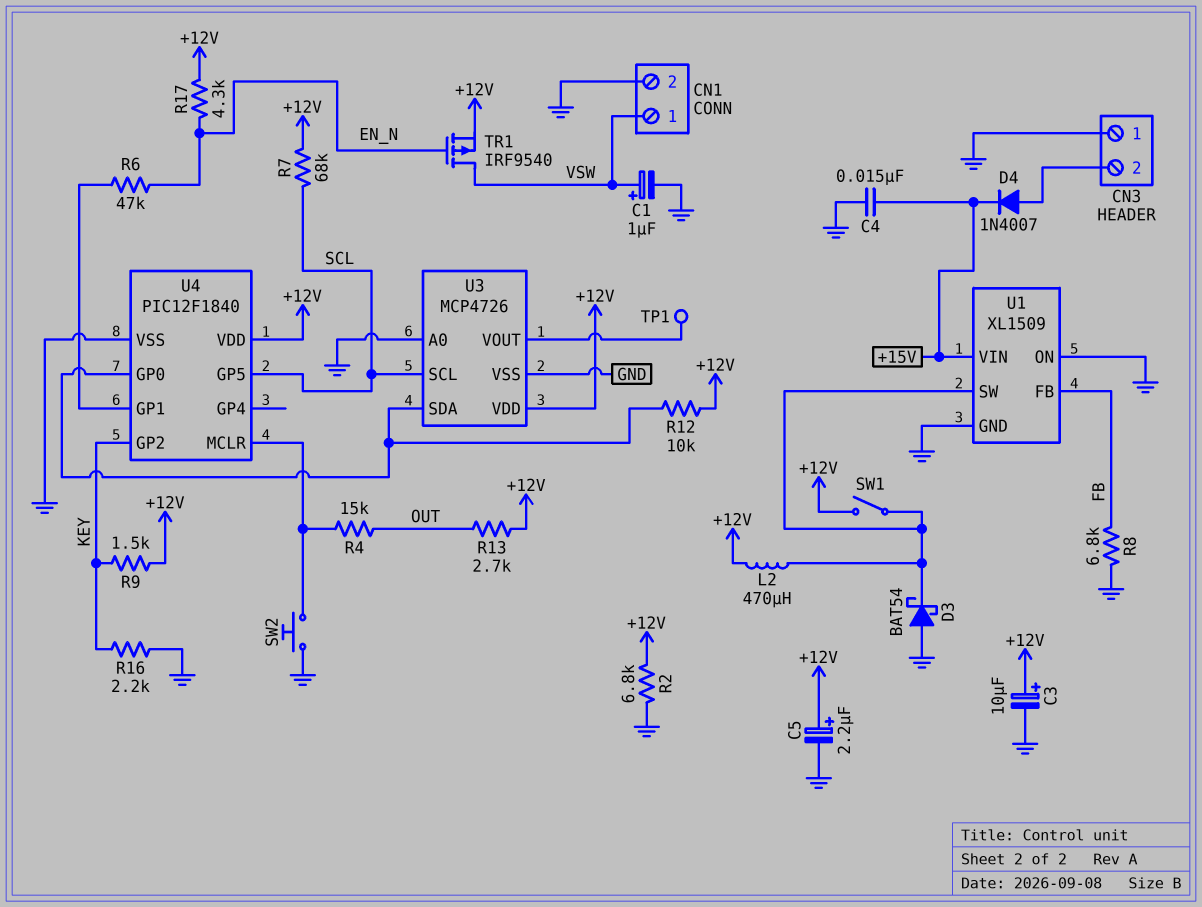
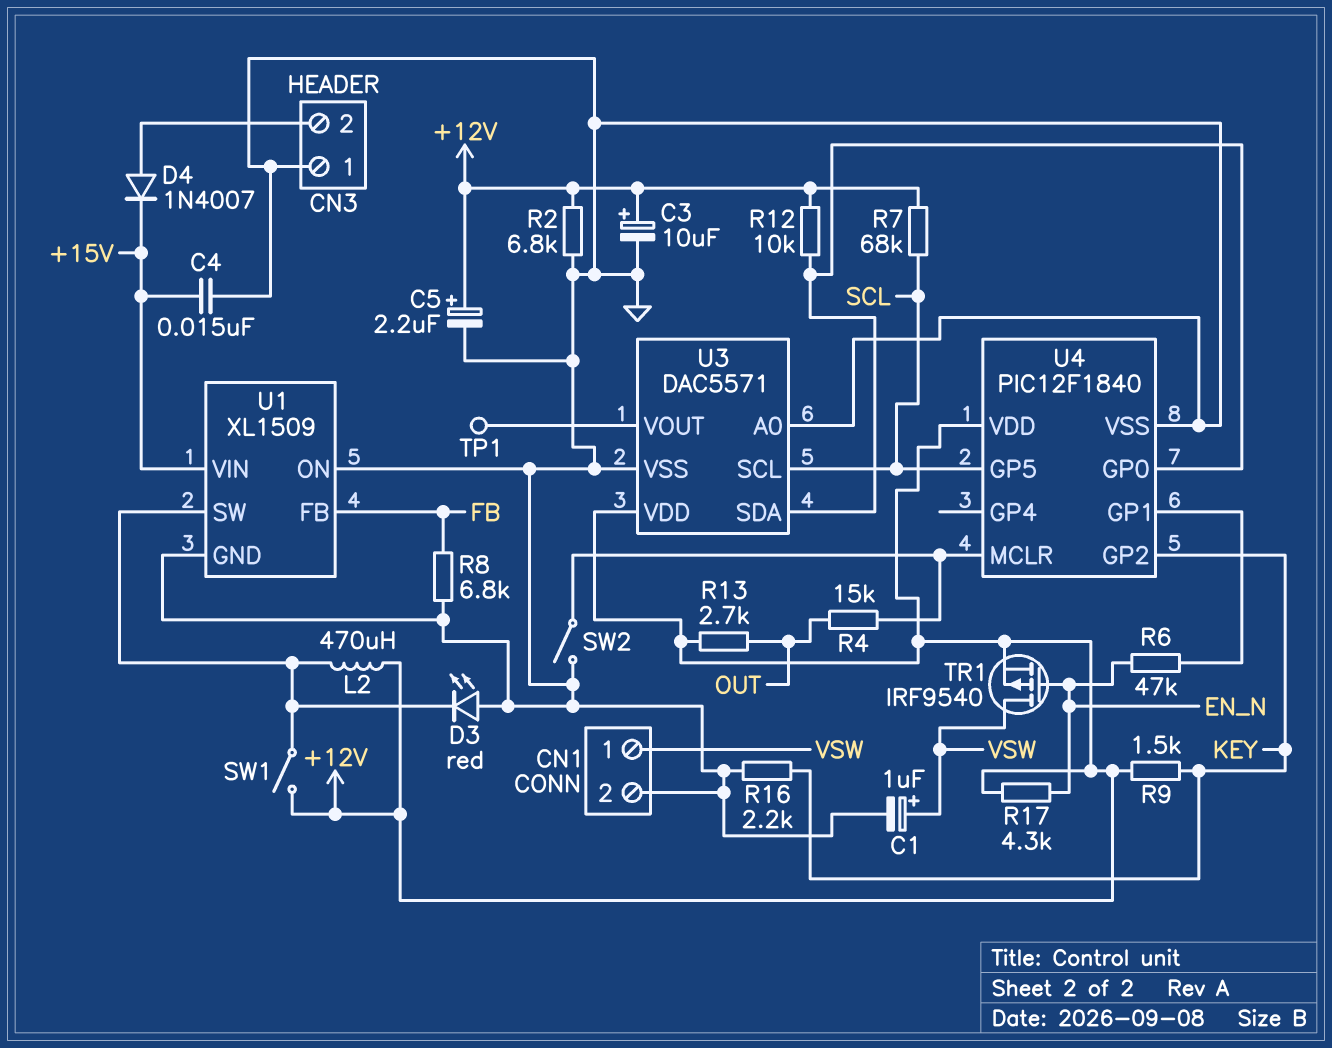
D3: schottky BAT54 (A GND, K U1/SW) -> LED red (A GND, K U1/SW)
SW2: button (GND, U4/MCLR) -> switch (GND, U4/MCLR)
U3: MCP4726 -> DAC5571

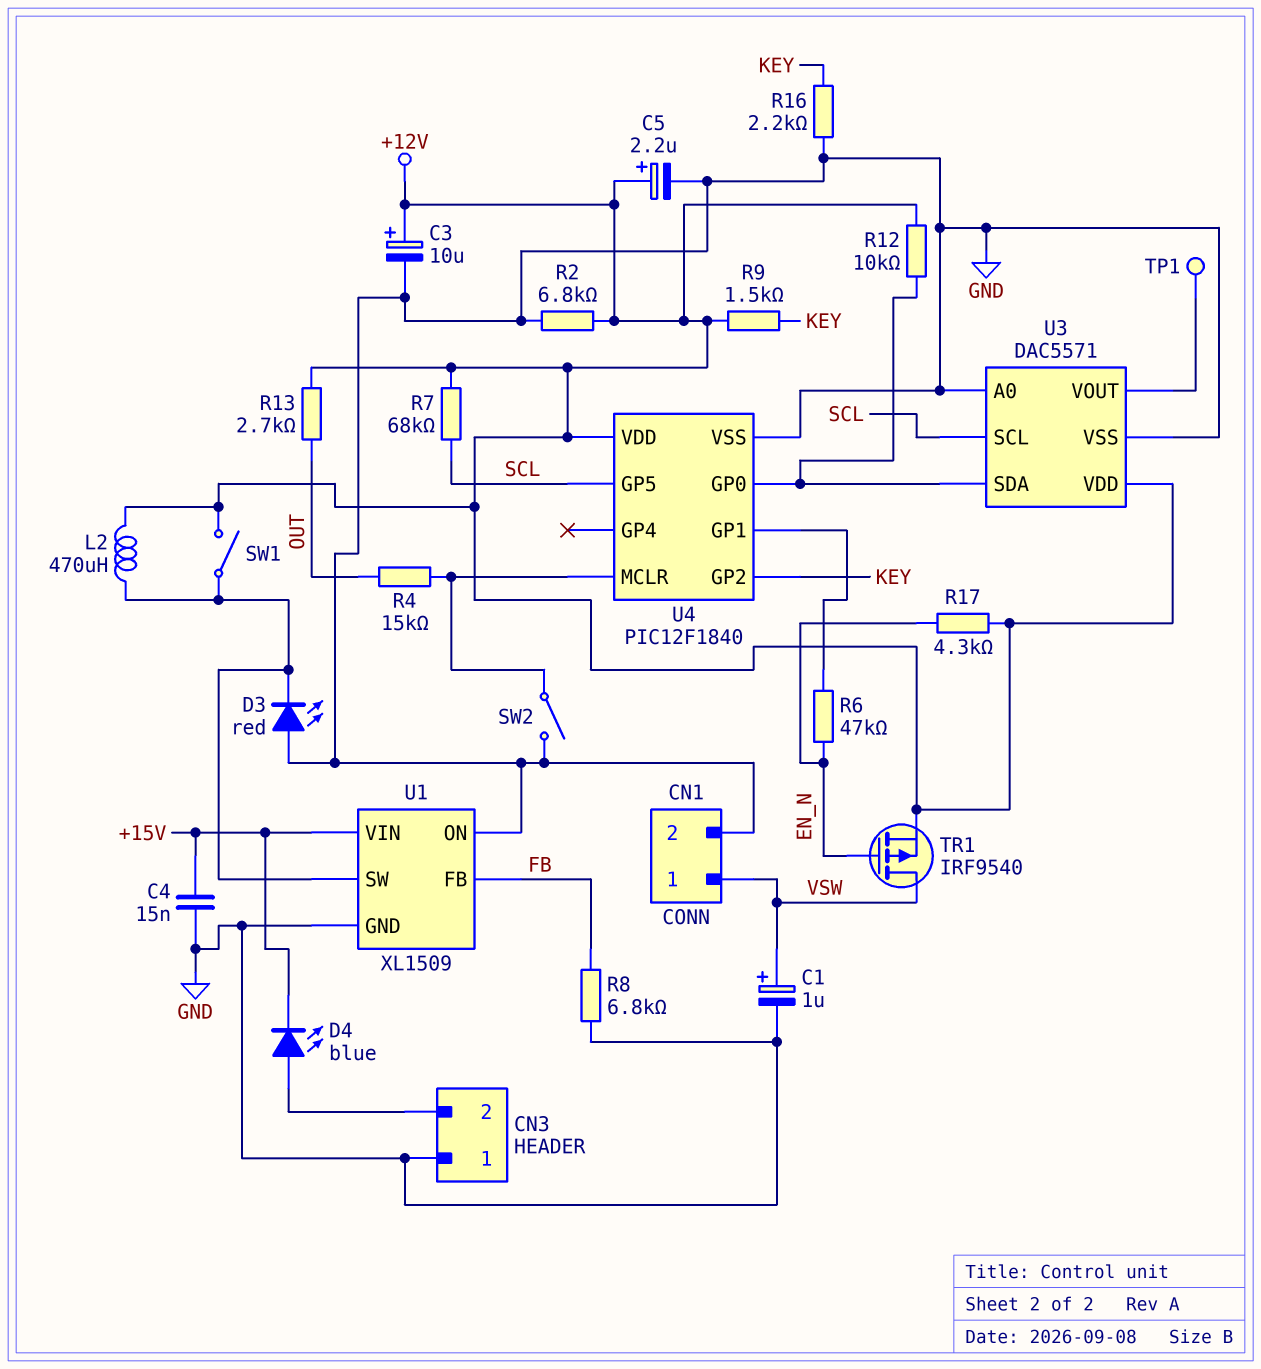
D4: diode 1N4007 (A CN3/2, K +15V) -> LED blue (A CN3/2, K +15V)

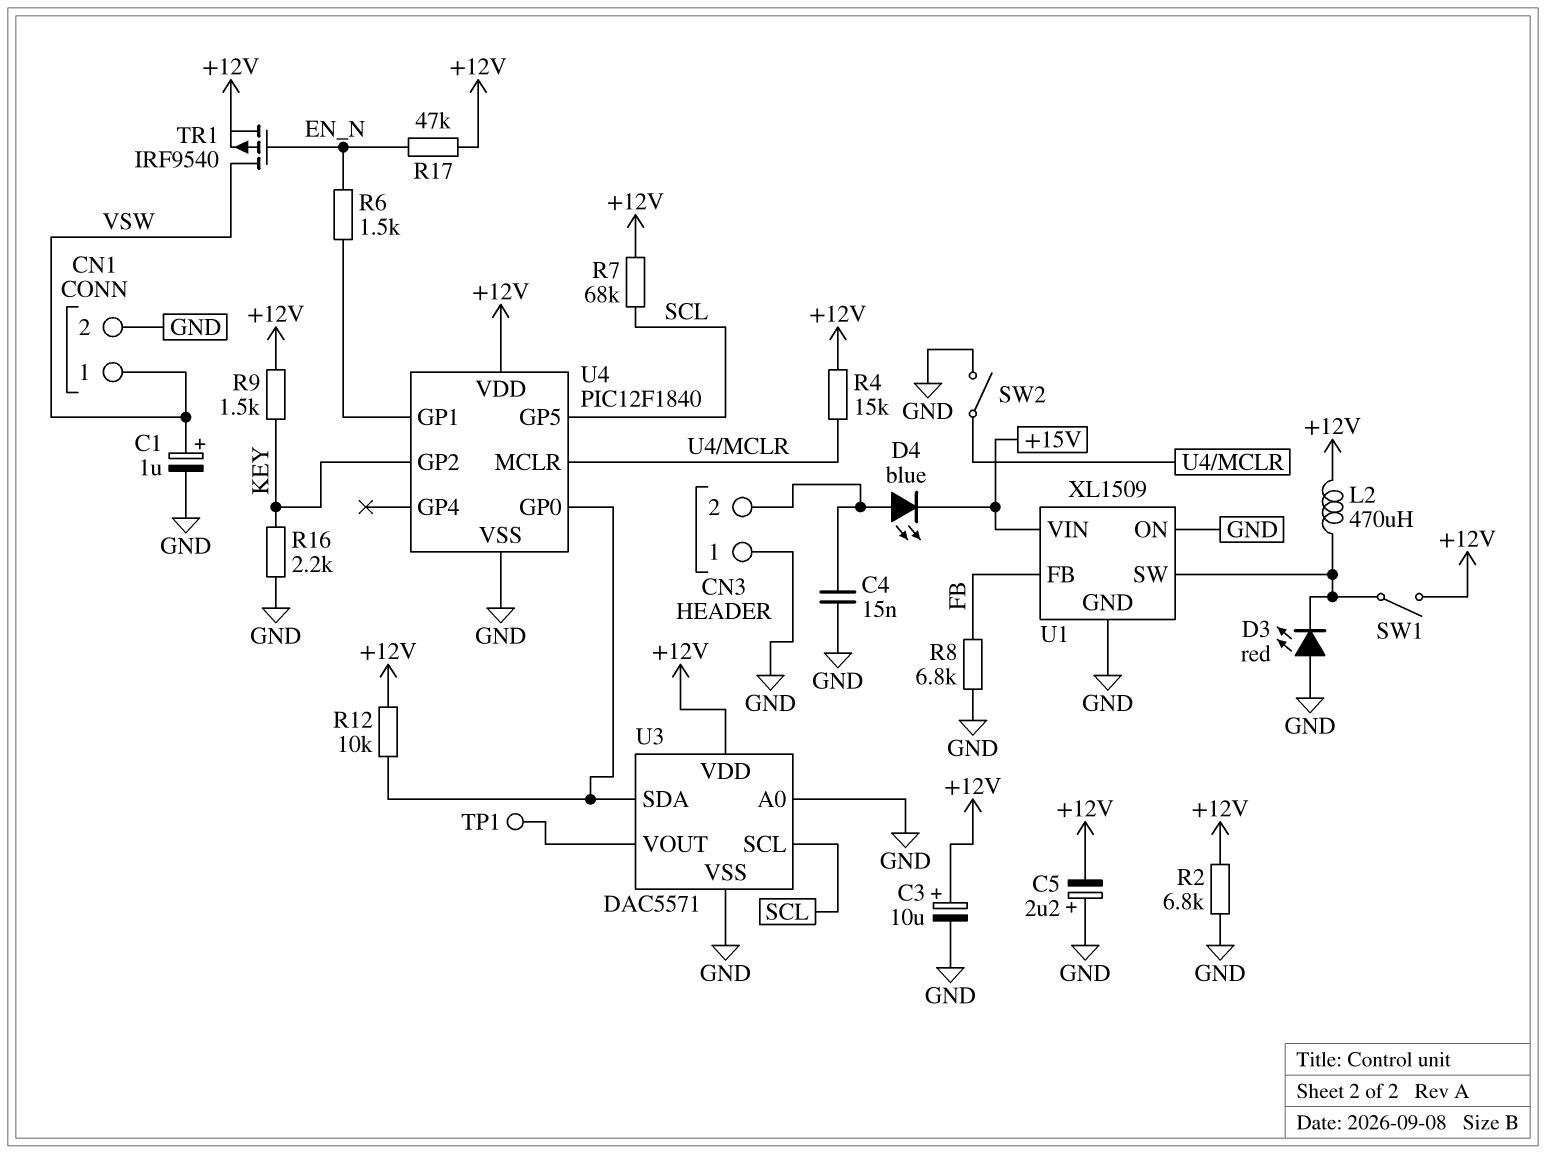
C4: 15nF (+15V, GND) -> 15nF (CN3/2, GND)
C5: 2.2uF (plus +12V, minus GND) -> 2.2uF (plus GND, minus +12V)
R4: 15k (OUT, U4/MCLR) -> 15k (+12V, U4/MCLR)
R6: 47k (EN_N, U4/GP1) -> 1.5k (EN_N, U4/GP1)
R13: 2.7k (+12V, OUT) -> none
R17: 4.3k (+12V, EN_N) -> 47k (+12V, EN_N)

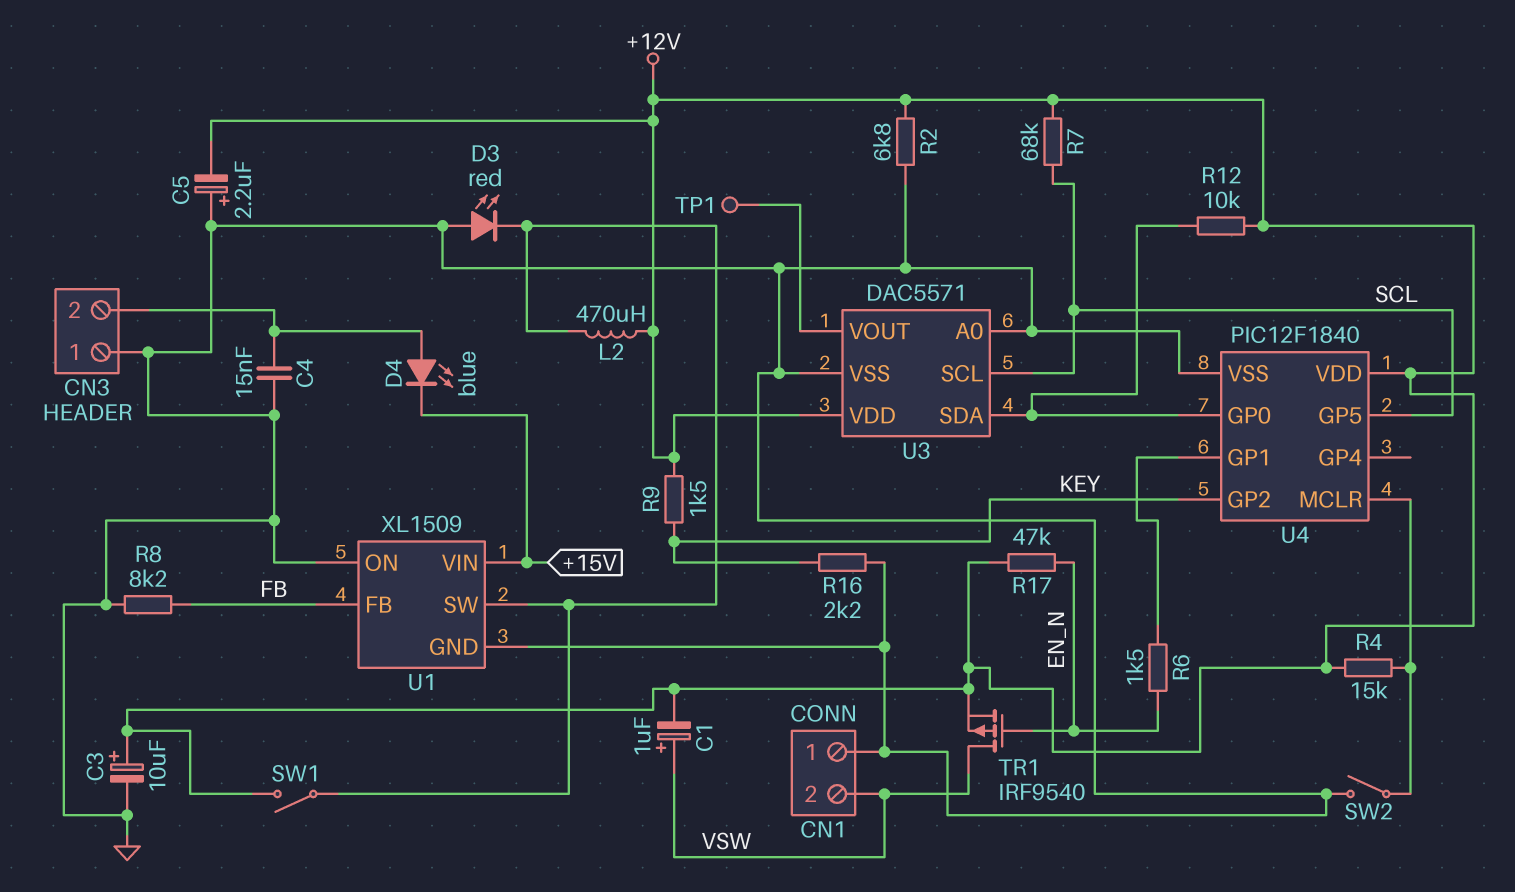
C1: 1uF (plus VSW, minus GND) -> 1uF (plus VSW, minus +12V)
CN1 pin 1: VSW -> GND
CN1 pin 2: GND -> VSW
R8: 6.8k (FB, GND) -> 8.2k (FB, GND)

